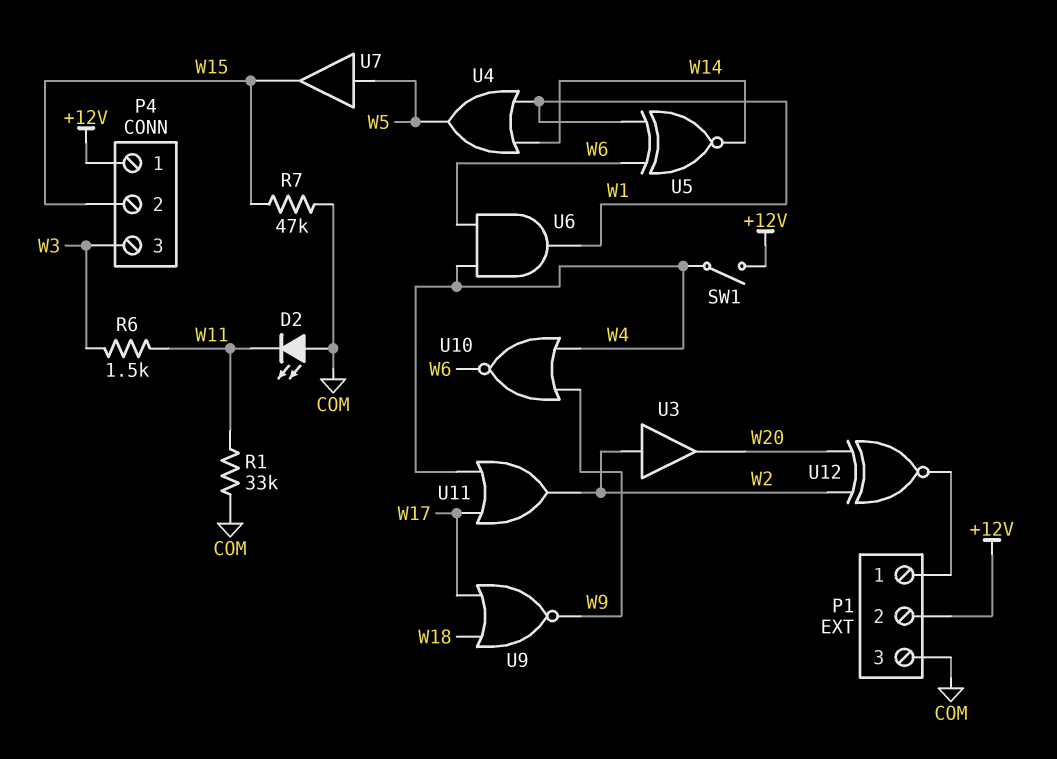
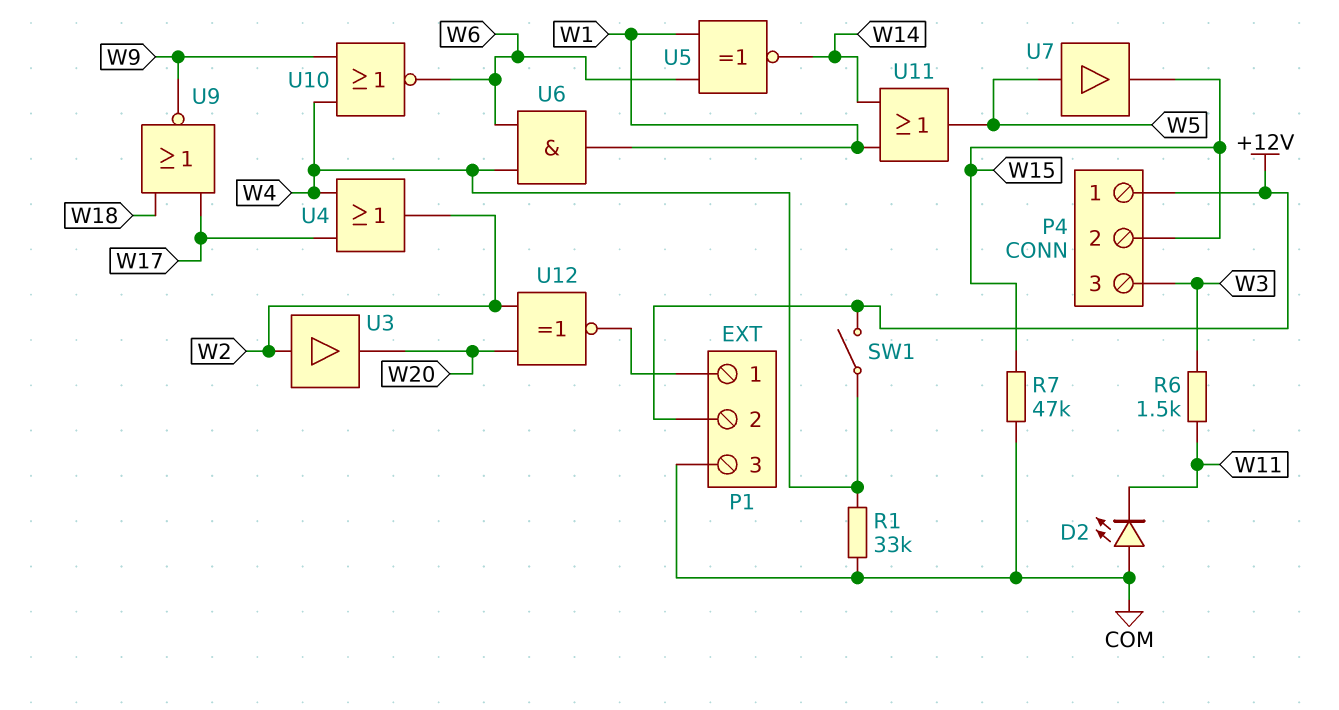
R1: 33k (COM, W11) -> 33k (COM, W4)
U4: OR (in W1, in W14, out W5) -> OR (in W4, in W17, out W2)
U11: OR (in W4, in W17, out W2) -> OR (in W1, in W14, out W5)

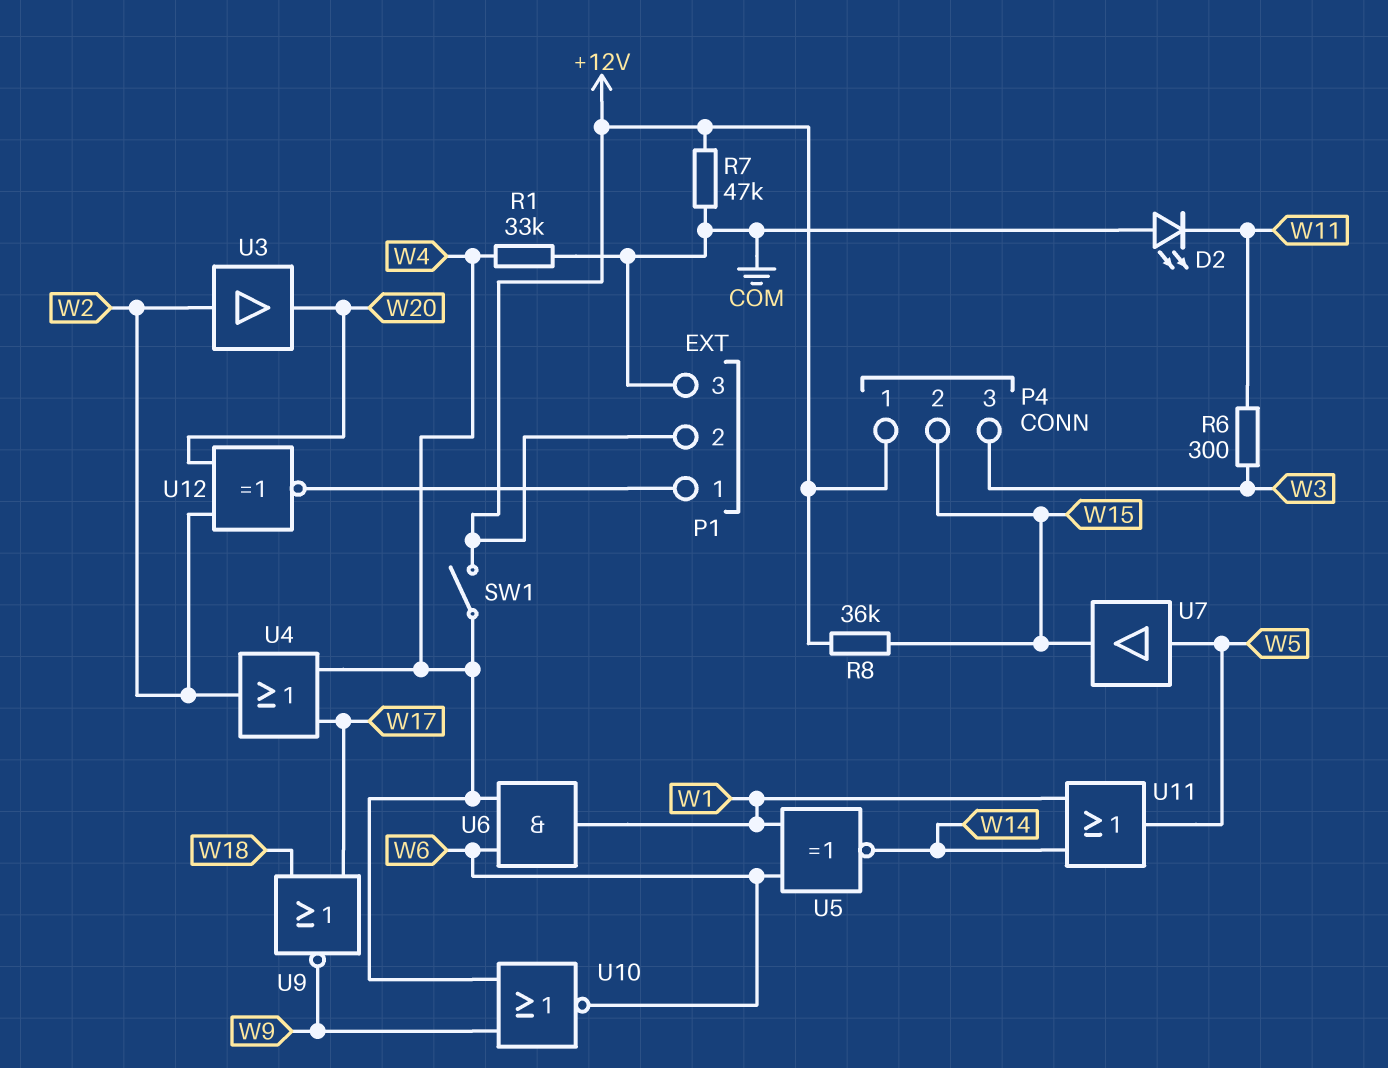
R6: 1.5k (W3, W11) -> 300 (W3, W11)
R7: 47k (COM, W15) -> 47k (+12V, COM)
R8: none -> 36k (+12V, W15)

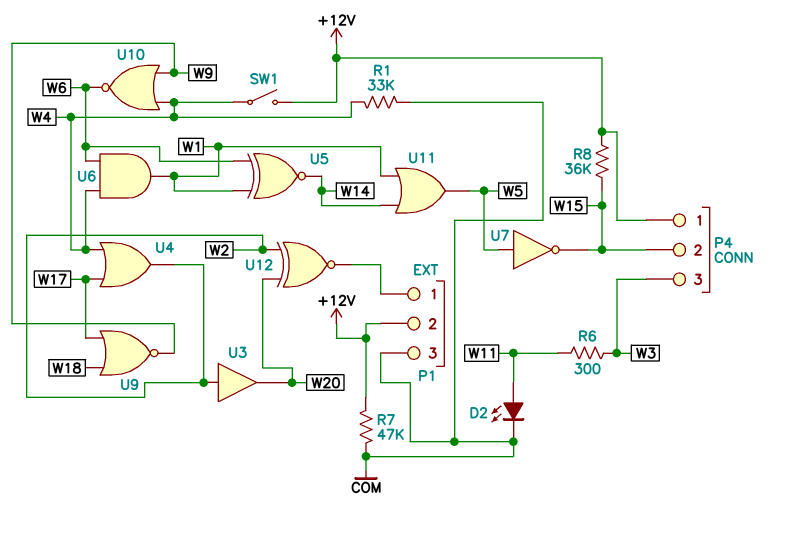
D2: LED (A COM, K W11) -> LED (A W11, K COM)
U7: buffer (in W5, out W15) -> NOT (in W5, out W15)

